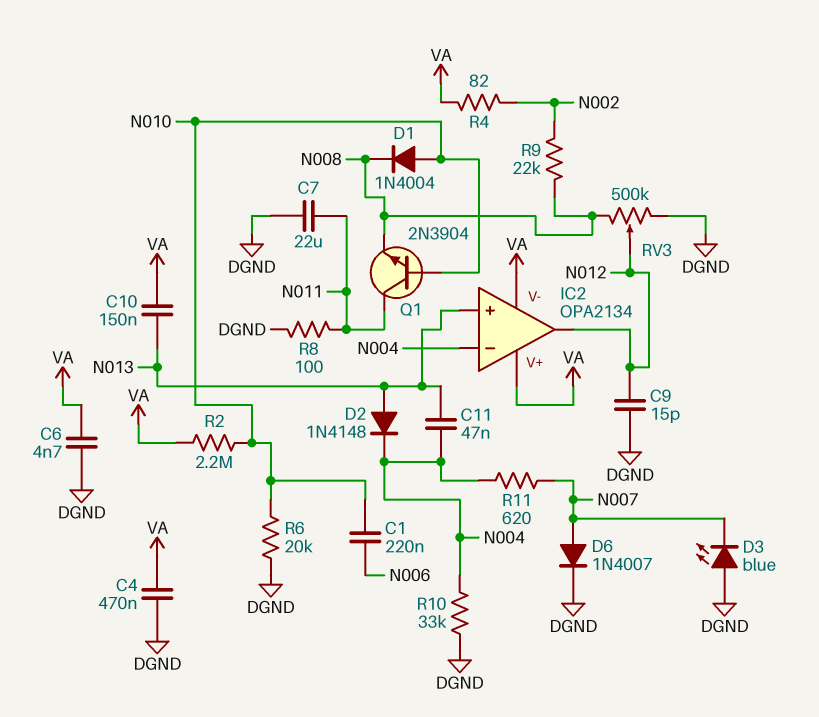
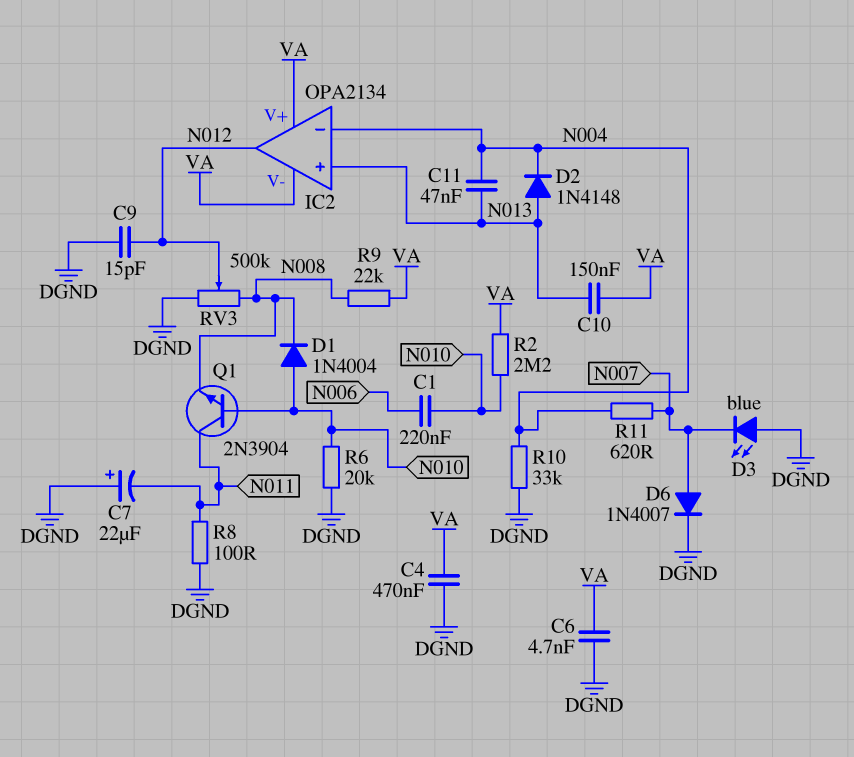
C7: 22uF (DGND, N011) -> 22uF (plus DGND, minus N011)
R4: 82 (N002, VA) -> none
R9: 22k (N002, N008) -> 22k (N008, VA)

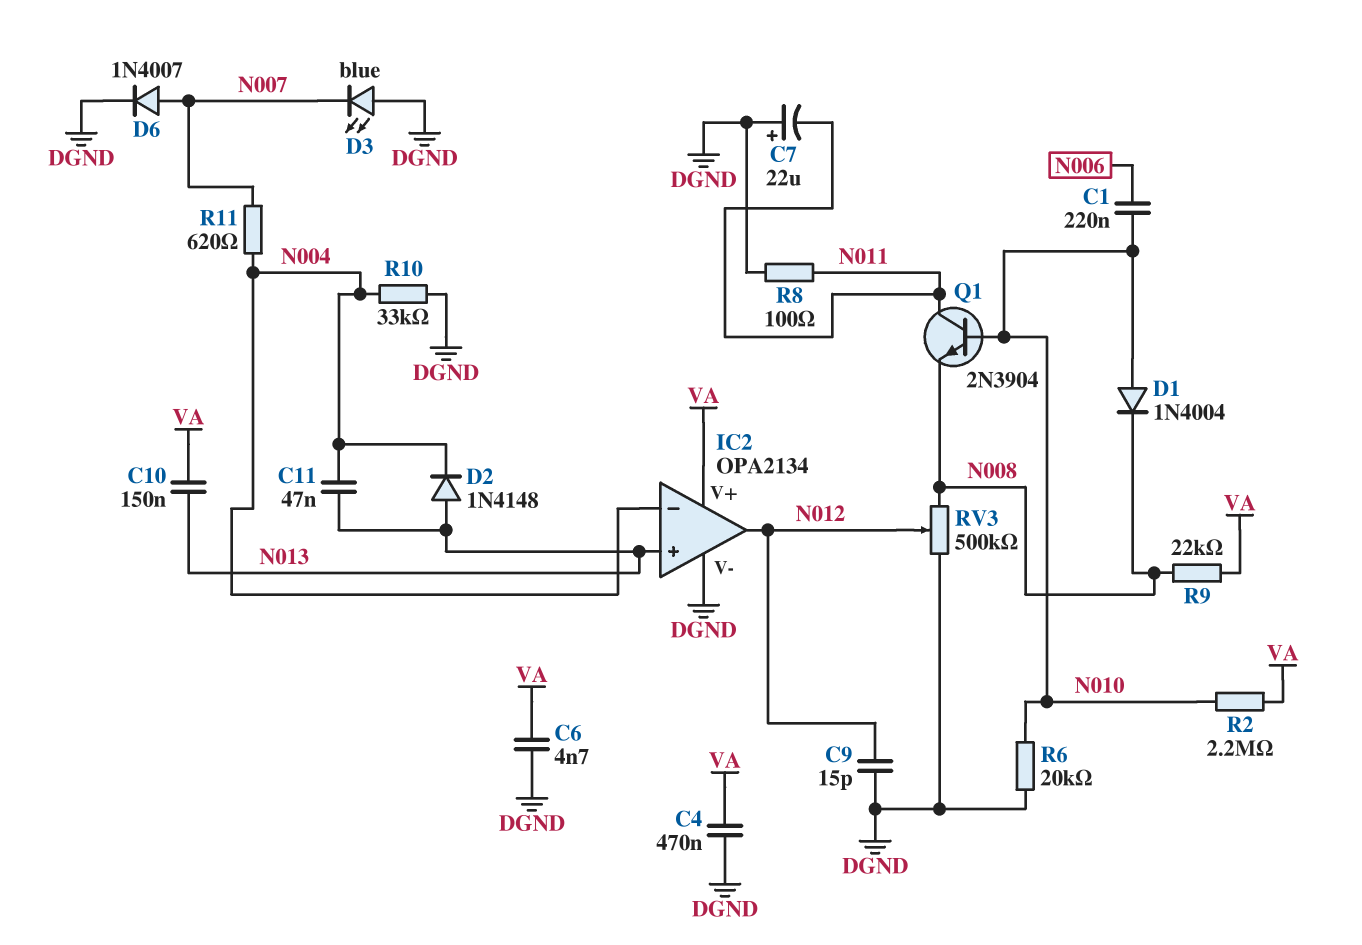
IC2 pin V-: VA -> DGND

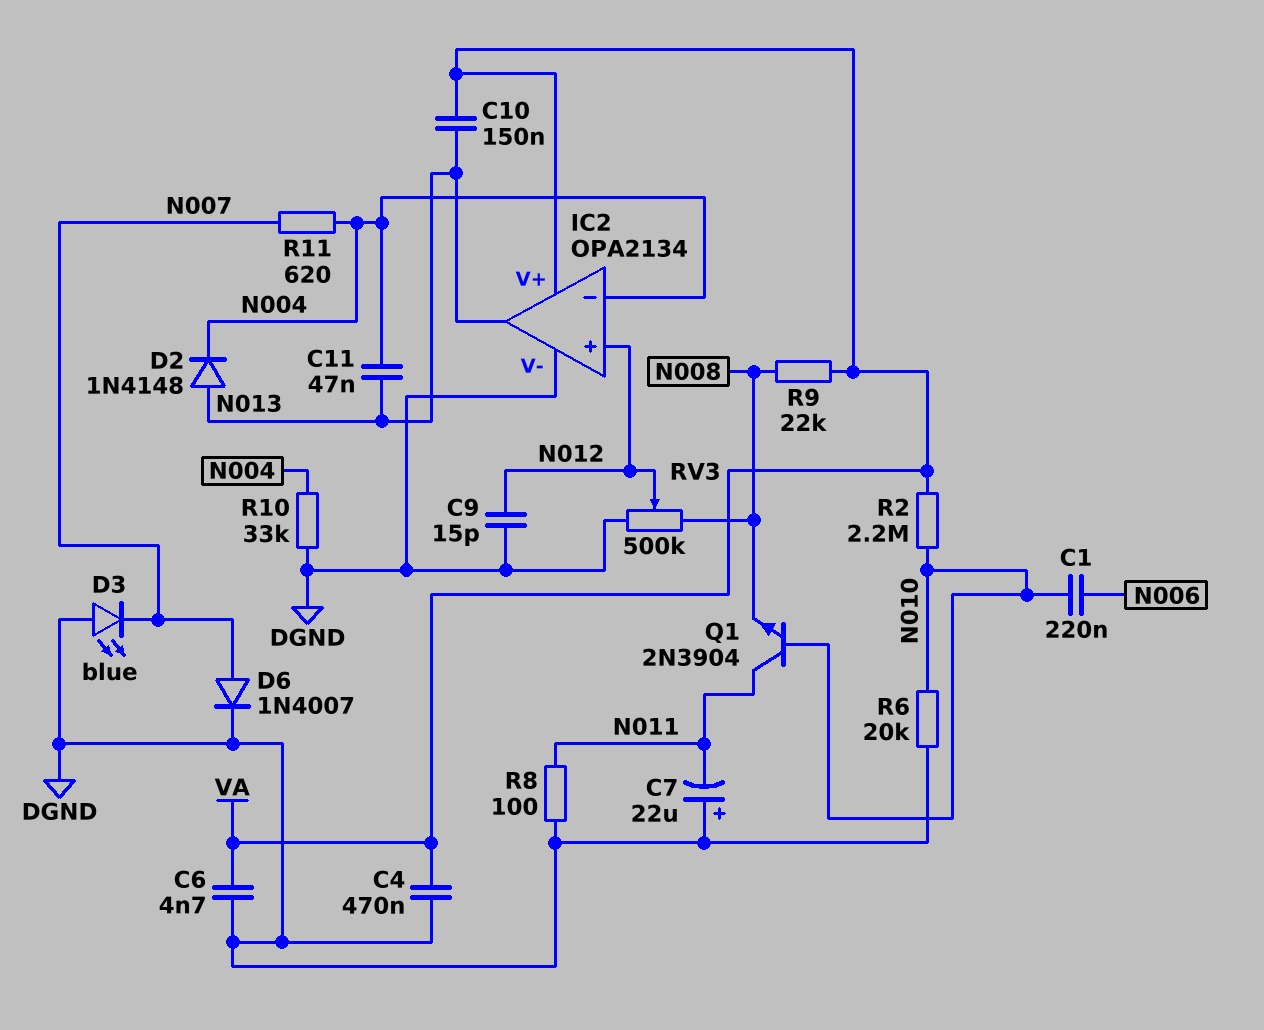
D1: diode 1N4004 (A N010, K N008) -> none
IC2 pin in+: N013 -> N012
IC2 pin out: N012 -> N013

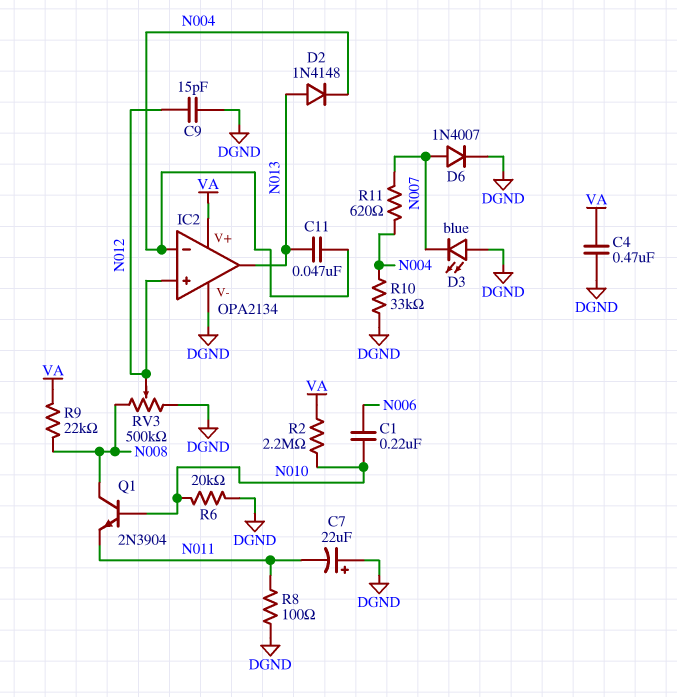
C6: 4.7nF (DGND, VA) -> none
C10: 150nF (N013, VA) -> none
Q1: NPN 2N3904 (B N010, C N011, E N008) -> NPN 2N3904 (B N010, C N008, E N011)

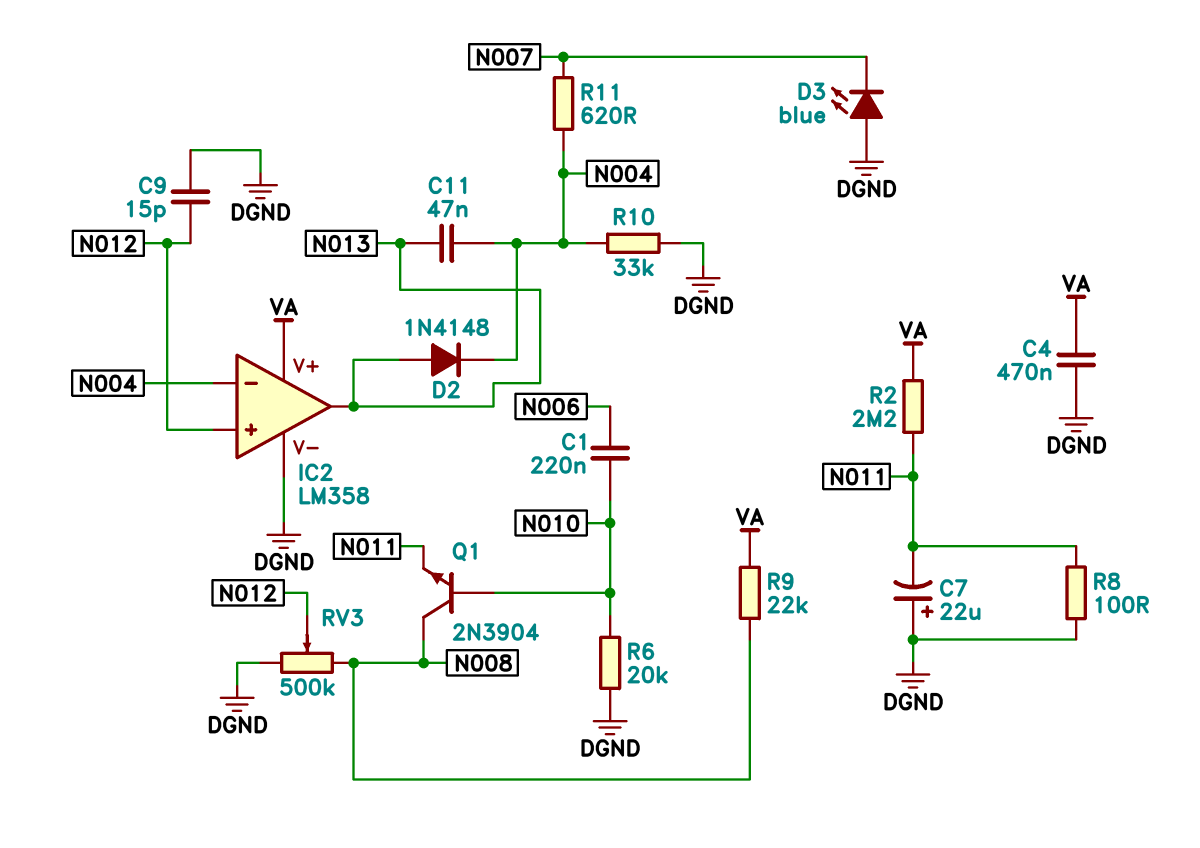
D6: diode 1N4007 (A N007, K DGND) -> none
IC2: OPA2134 -> LM358
R2: 2.2M (N010, VA) -> 2.2M (N011, VA)

